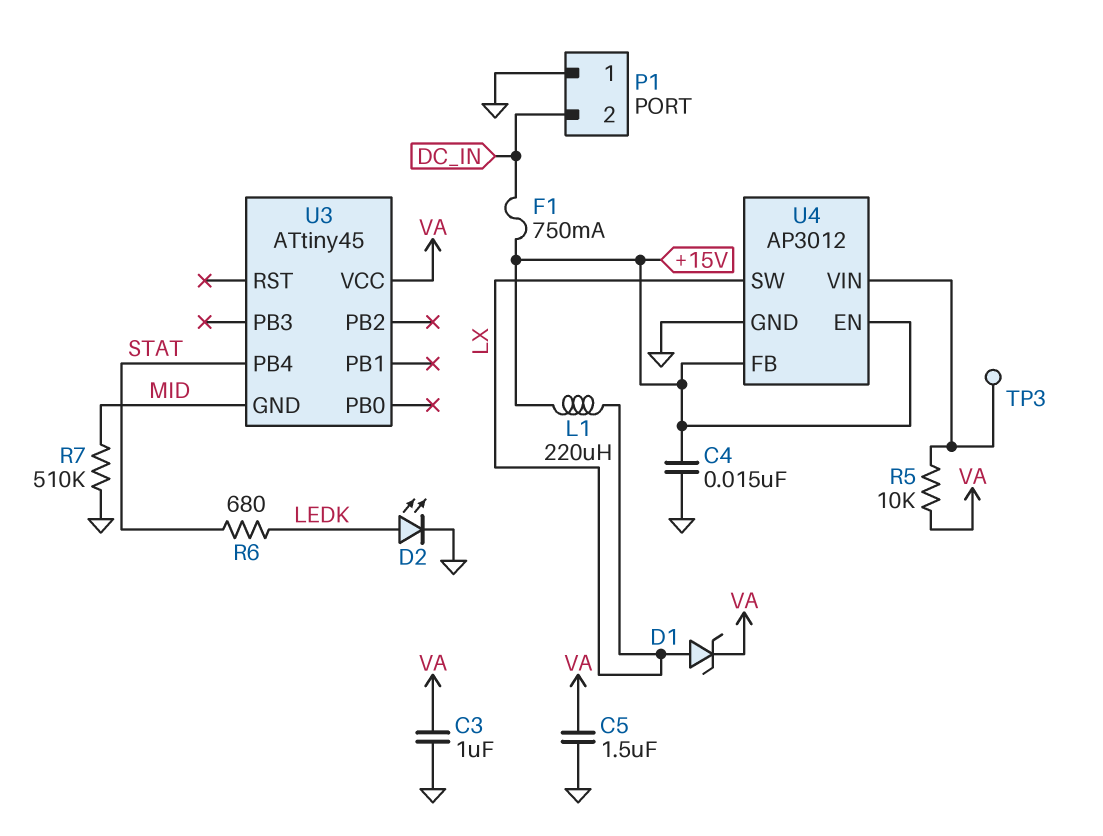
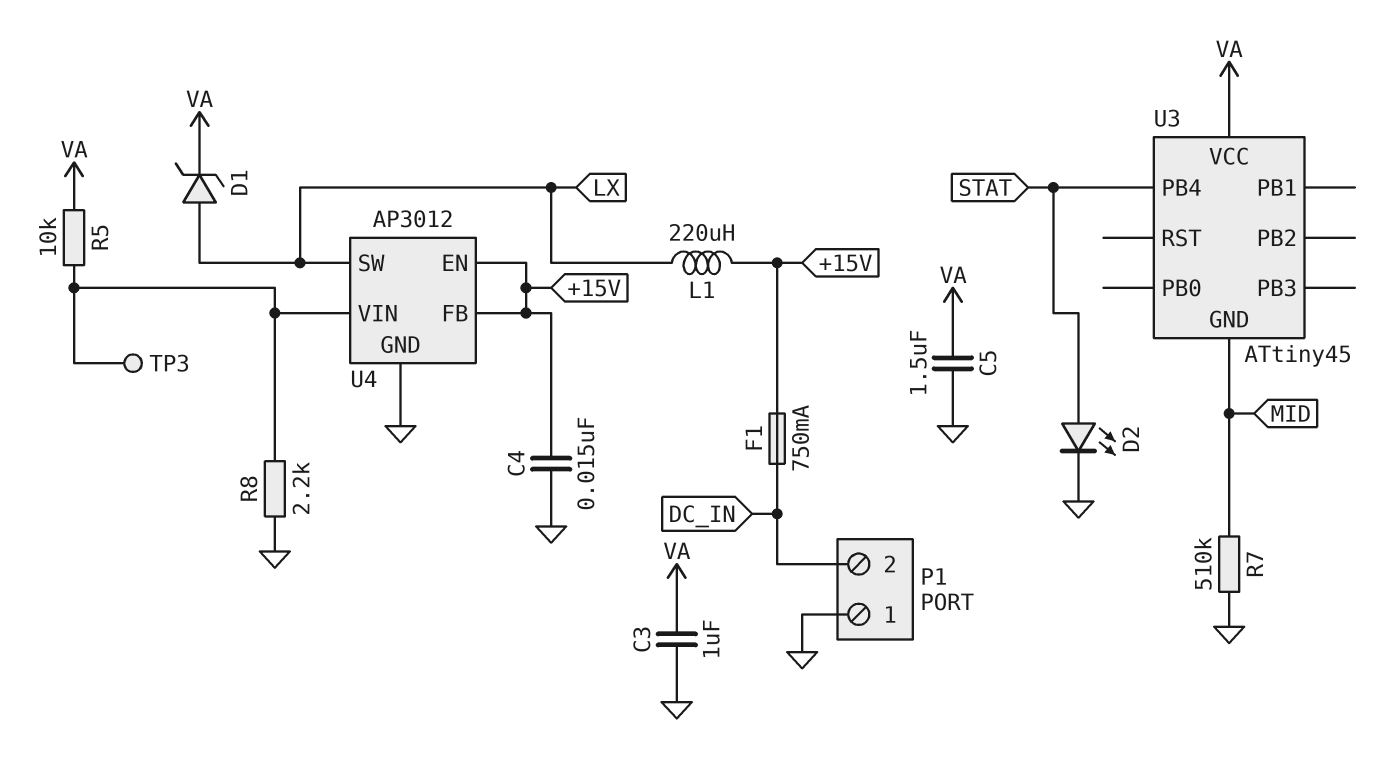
D2: LED (A LEDK, K GND) -> LED (A STAT, K GND)
R6: 680 (LEDK, STAT) -> none
R8: none -> 2.2k (GND, U4/VIN)

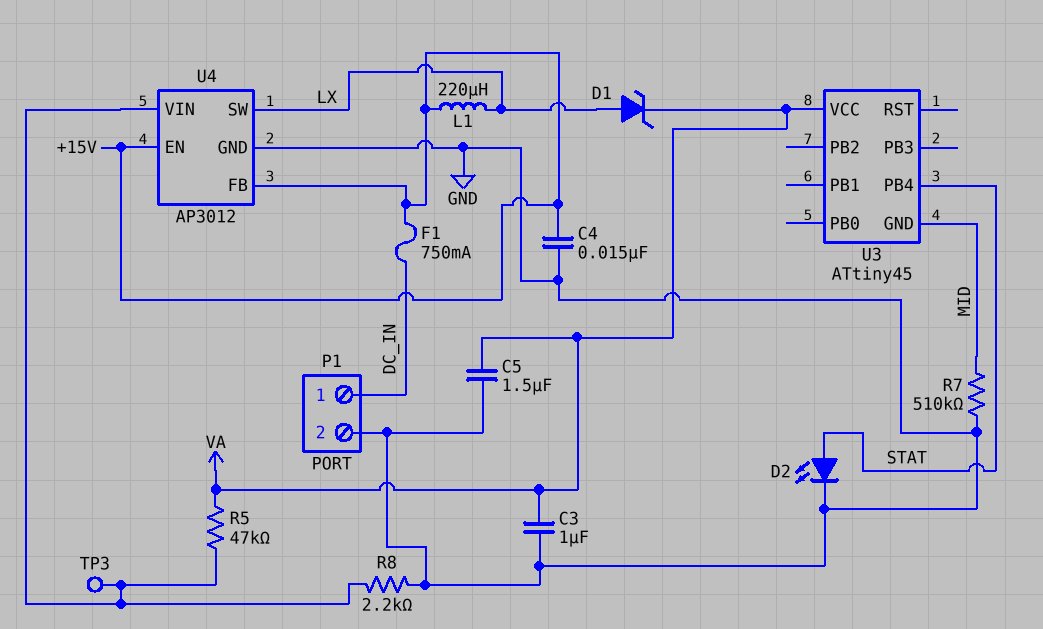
P1 pin 1: GND -> DC_IN
P1 pin 2: DC_IN -> GND
R5: 10k (U4/VIN, VA) -> 47k (U4/VIN, VA)

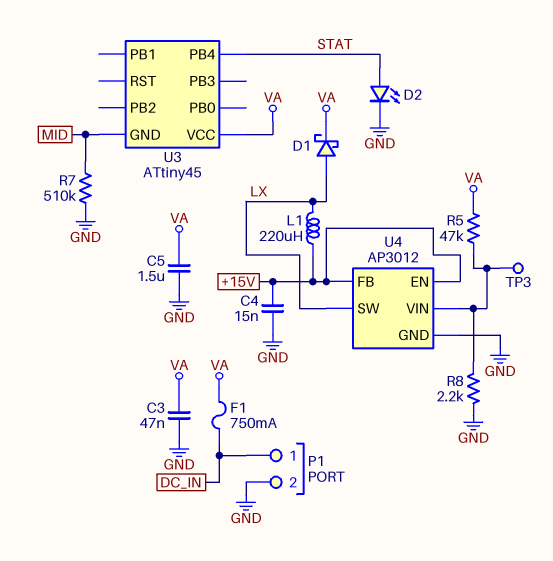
C3: 1uF (GND, VA) -> 47nF (GND, VA)
D1: zener (A LX, K VA) -> schottky (A LX, K VA)
F1: 750mA (+15V, DC_IN) -> 750mA (DC_IN, VA)

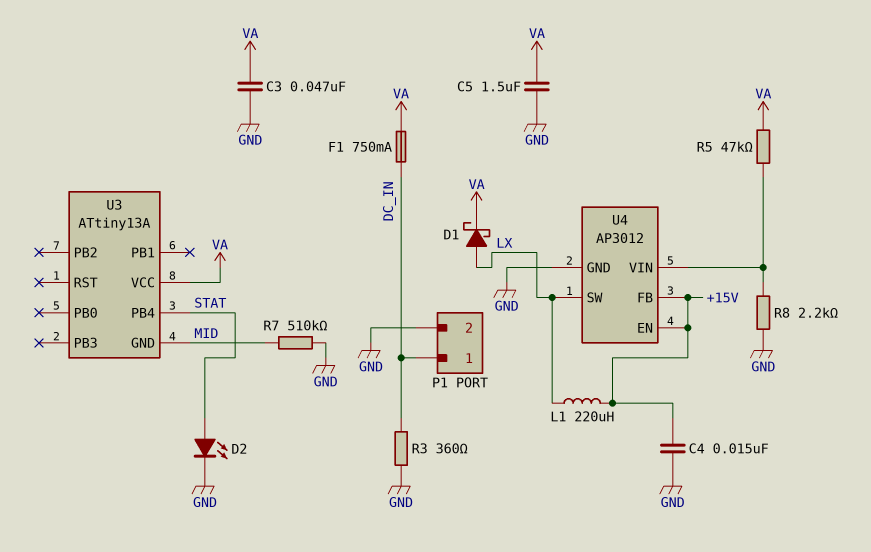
R3: none -> 360 (DC_IN, GND)
TP3: test point (U4/VIN) -> none
U3: ATtiny45 -> ATtiny13A

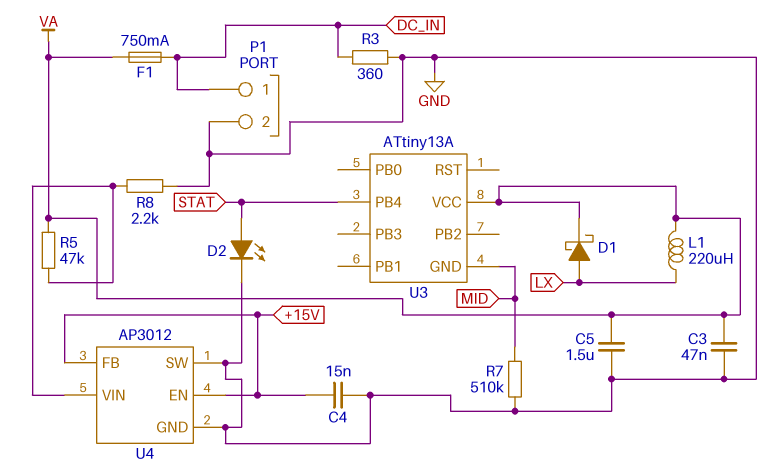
L1: 220uH (+15V, LX) -> 220uH (LX, VA)
U4 pin SW: LX -> GND

